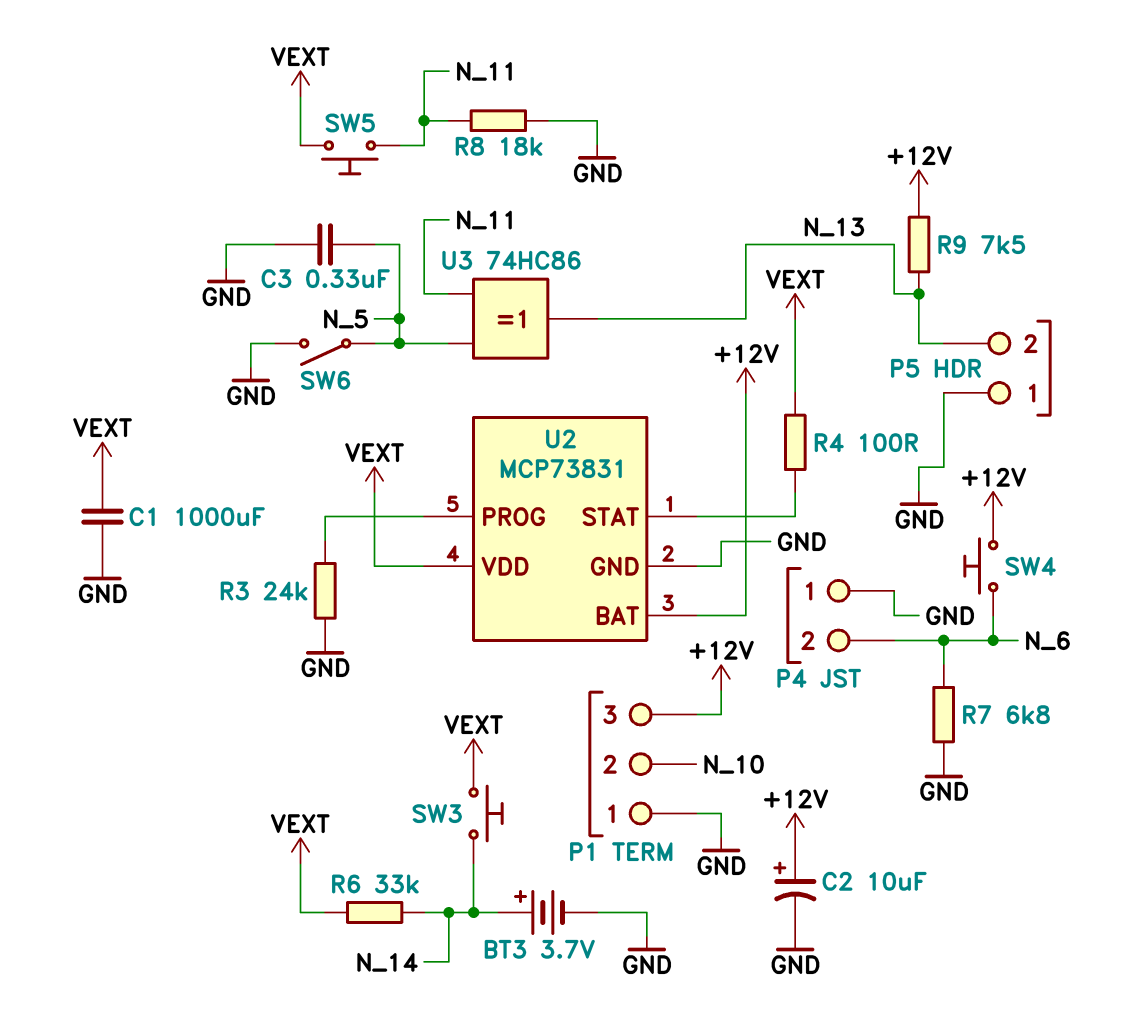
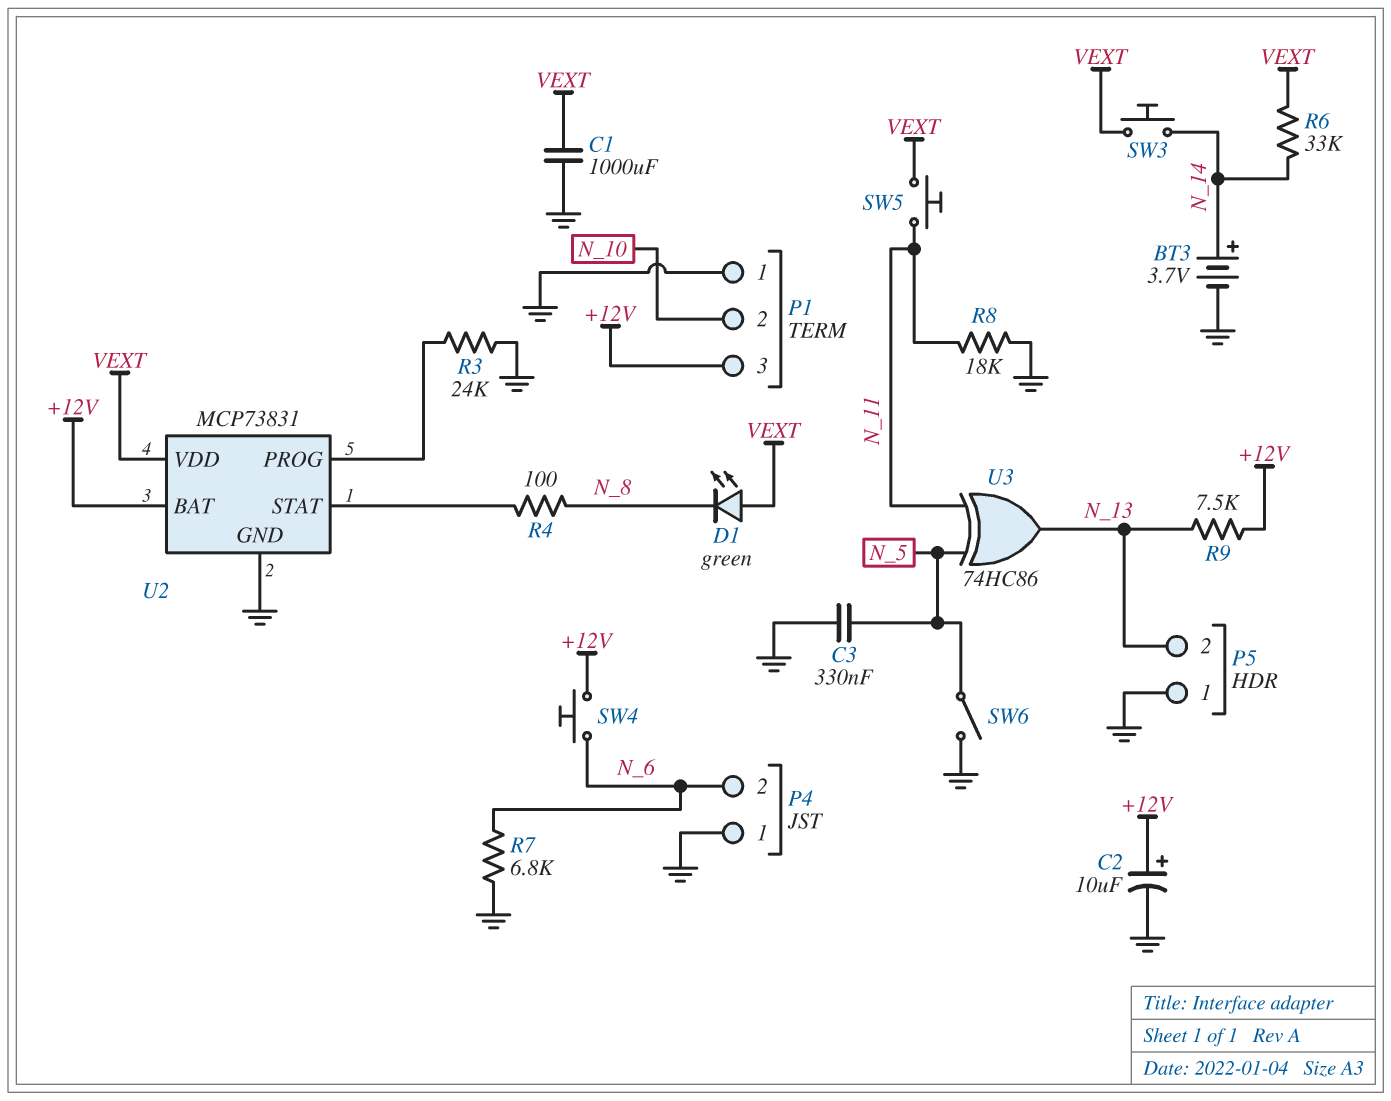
D1: none -> LED green (A VEXT, K N_8)
R4: 100 (U2/STAT, VEXT) -> 100 (N_8, U2/STAT)

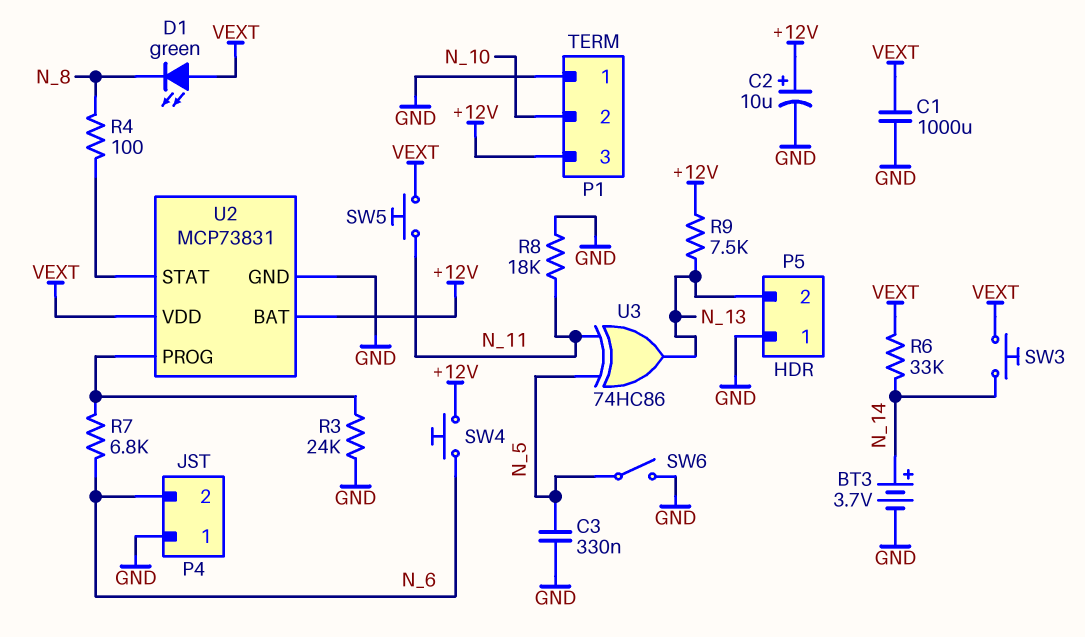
R7: 6.8k (GND, N_6) -> 6.8k (N_6, U2/PROG)

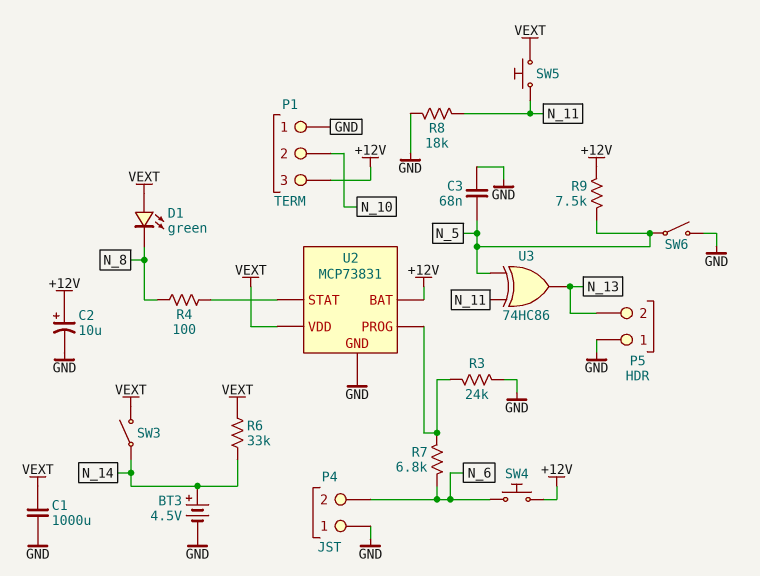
BT3: 3.7V (plus N_14, minus GND) -> 4.5V (plus N_14, minus GND)
C3: 330nF (GND, N_5) -> 68nF (GND, N_5)
R9: 7.5k (+12V, N_13) -> 7.5k (+12V, N_5)
SW3: button (N_14, VEXT) -> switch (N_14, VEXT)

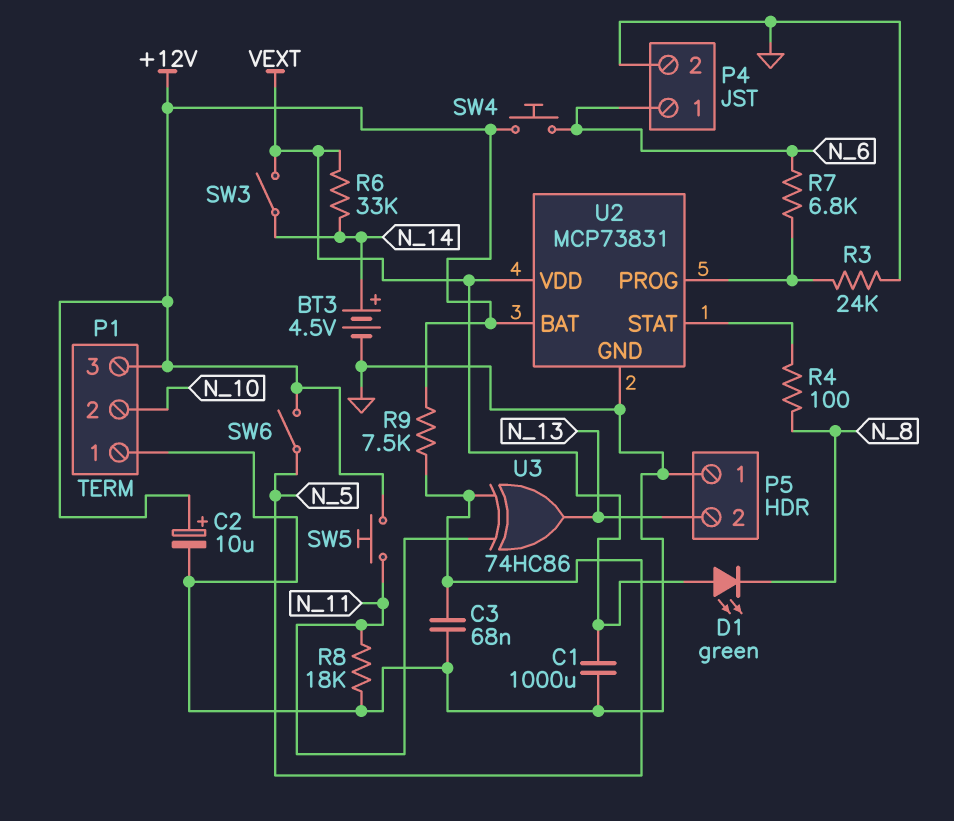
P4 pin 1: GND -> N_6
P4 pin 2: N_6 -> GND
SW5: button (N_11, VEXT) -> button (+12V, N_11)
SW6: switch (GND, N_5) -> switch (+12V, N_5)

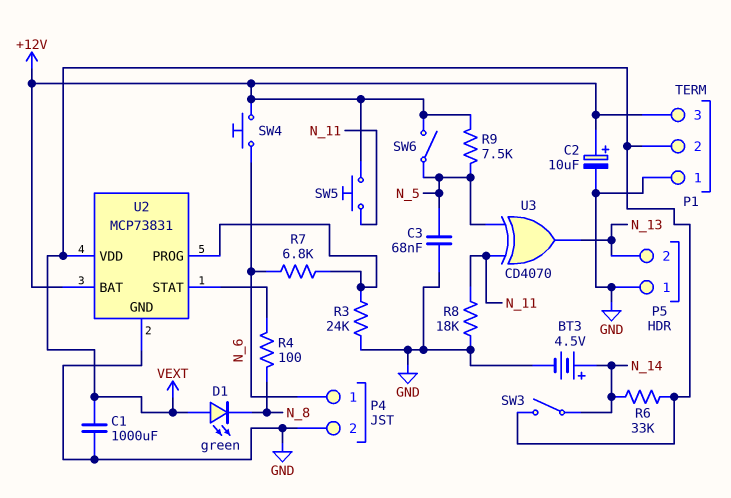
P1 pin 2: N_10 -> VEXT
U3: XOR 74HC86 (in N_5, in N_11, out N_13) -> XOR CD4070 (in N_5, in N_11, out N_13)

